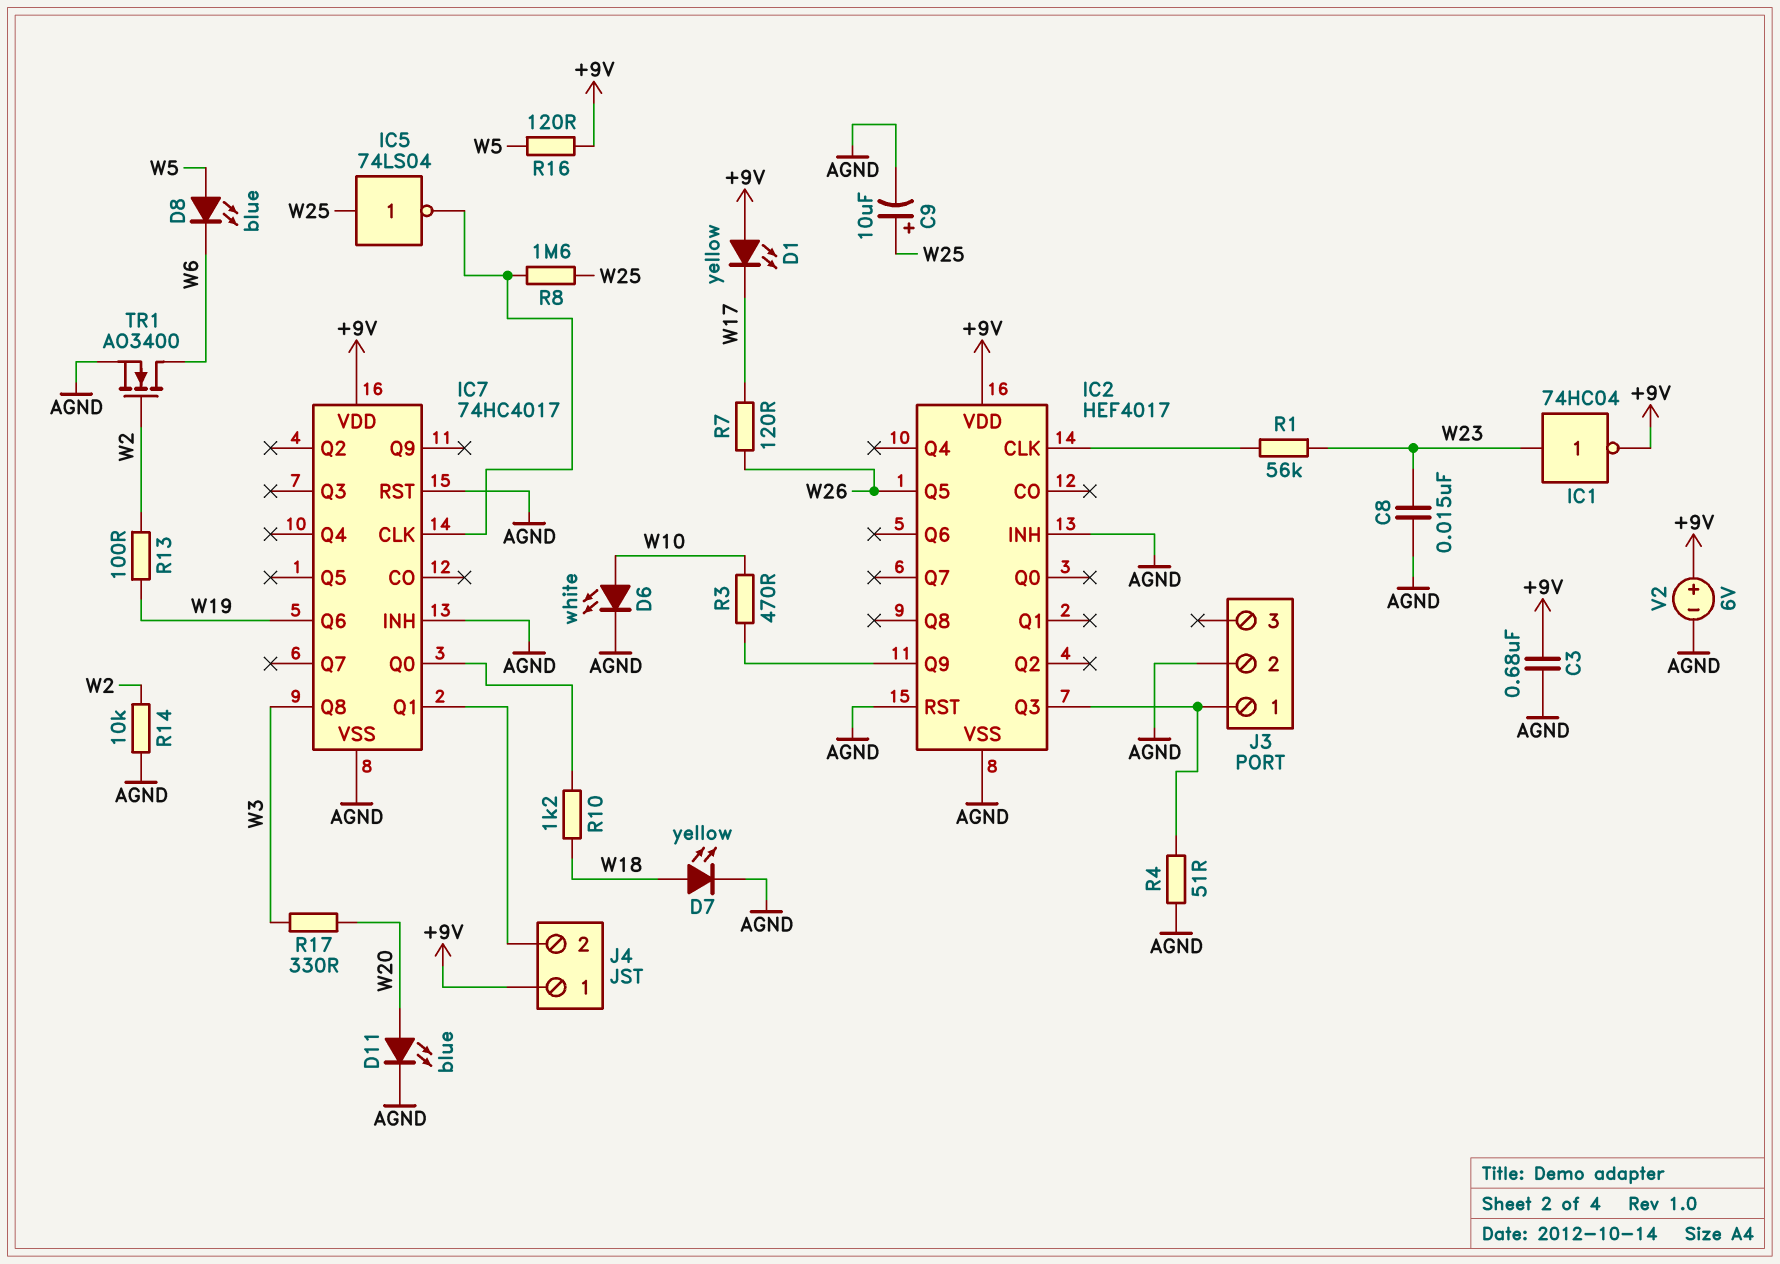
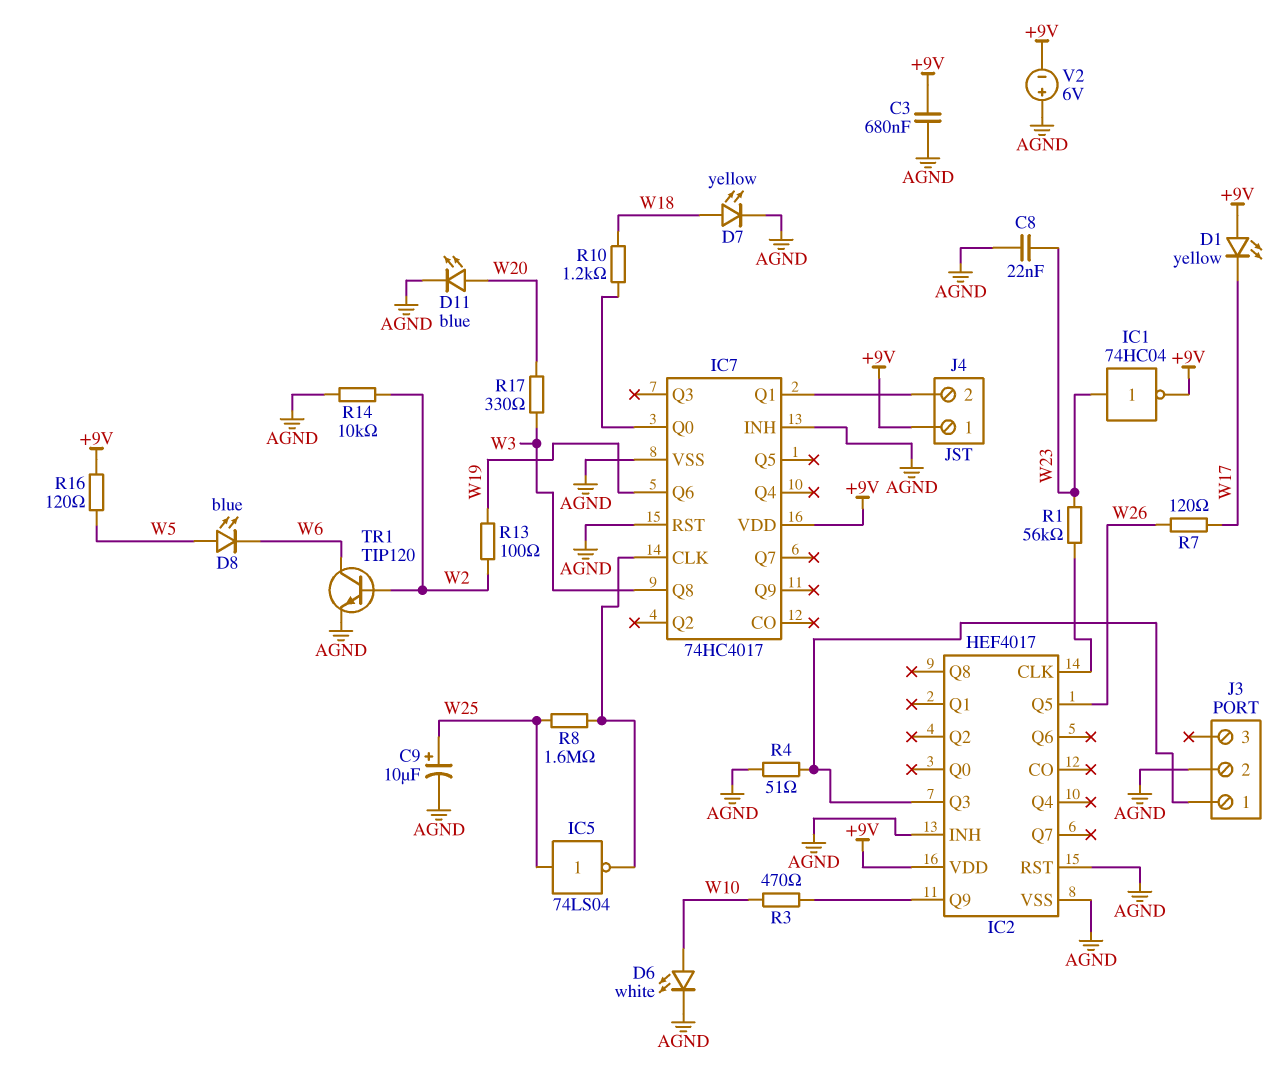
C8: 15nF (AGND, W23) -> 22nF (AGND, W23)
TR1: NMOS AO3400 (G W2, D W6, S AGND) -> NPN TIP120 (B W2, C W6, E AGND)
V2: 6V (plus +9V, minus AGND) -> 6V (plus AGND, minus +9V)

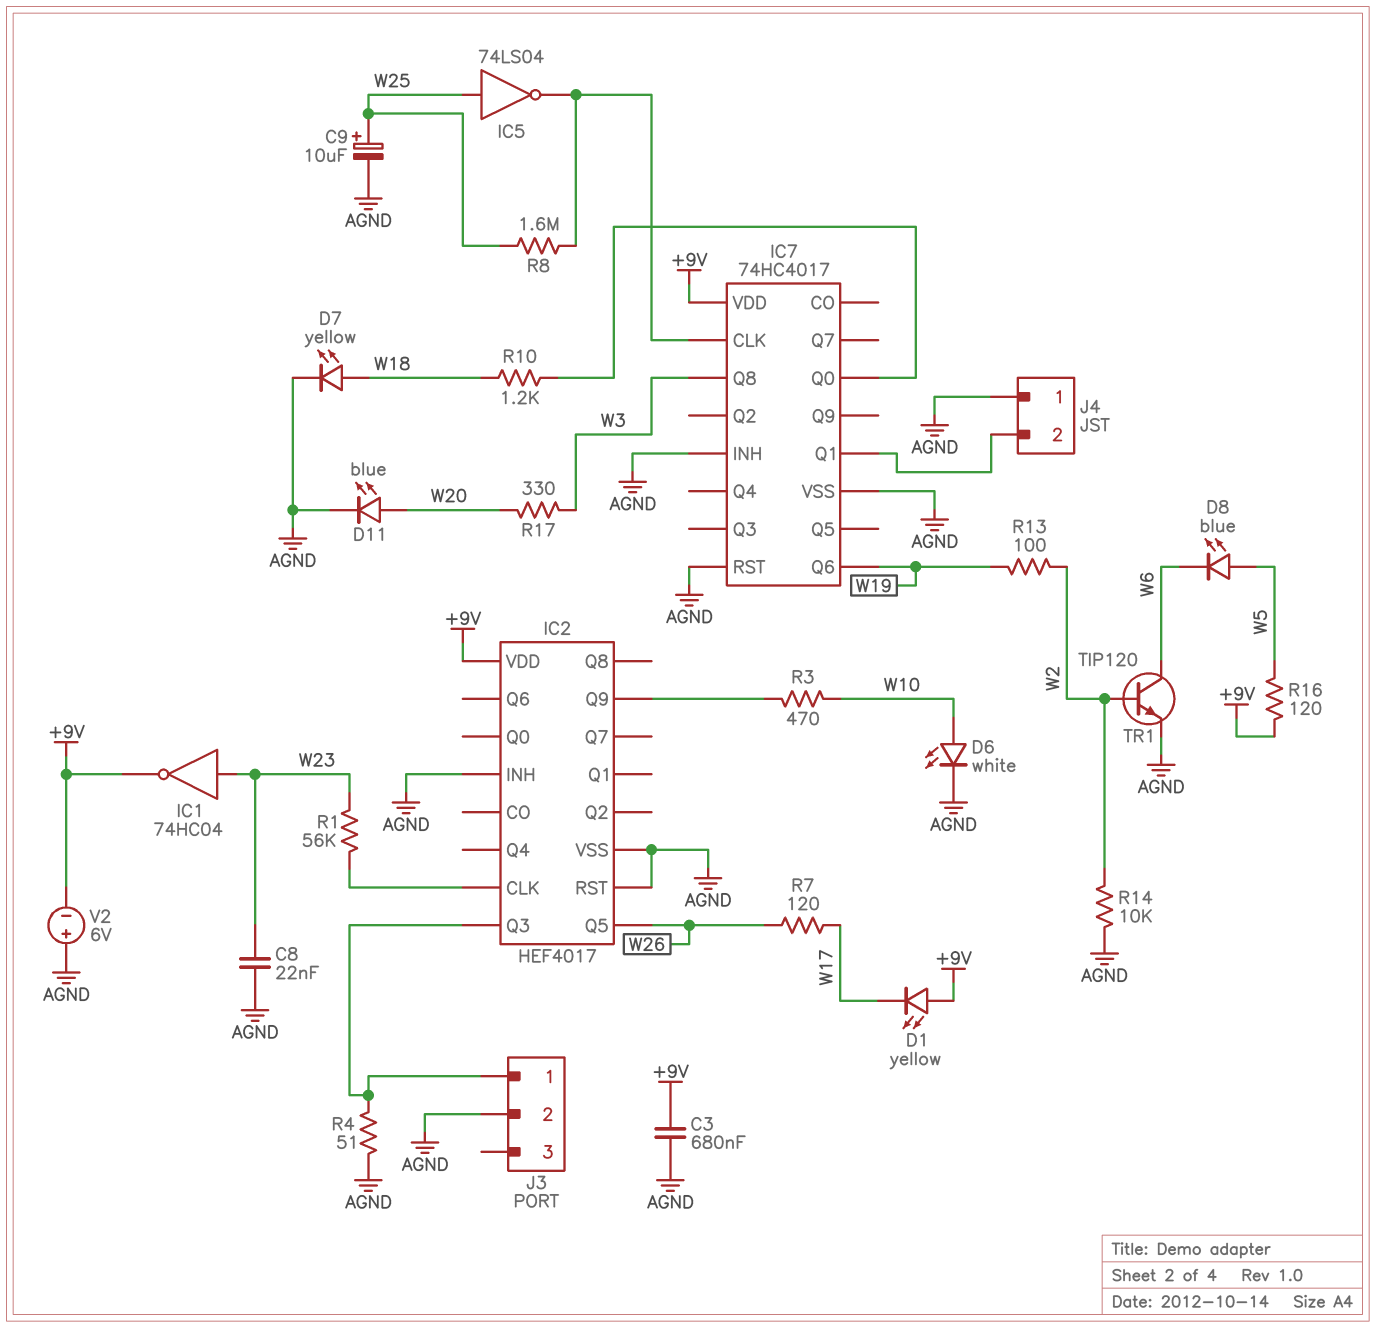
J4 pin 1: +9V -> AGND

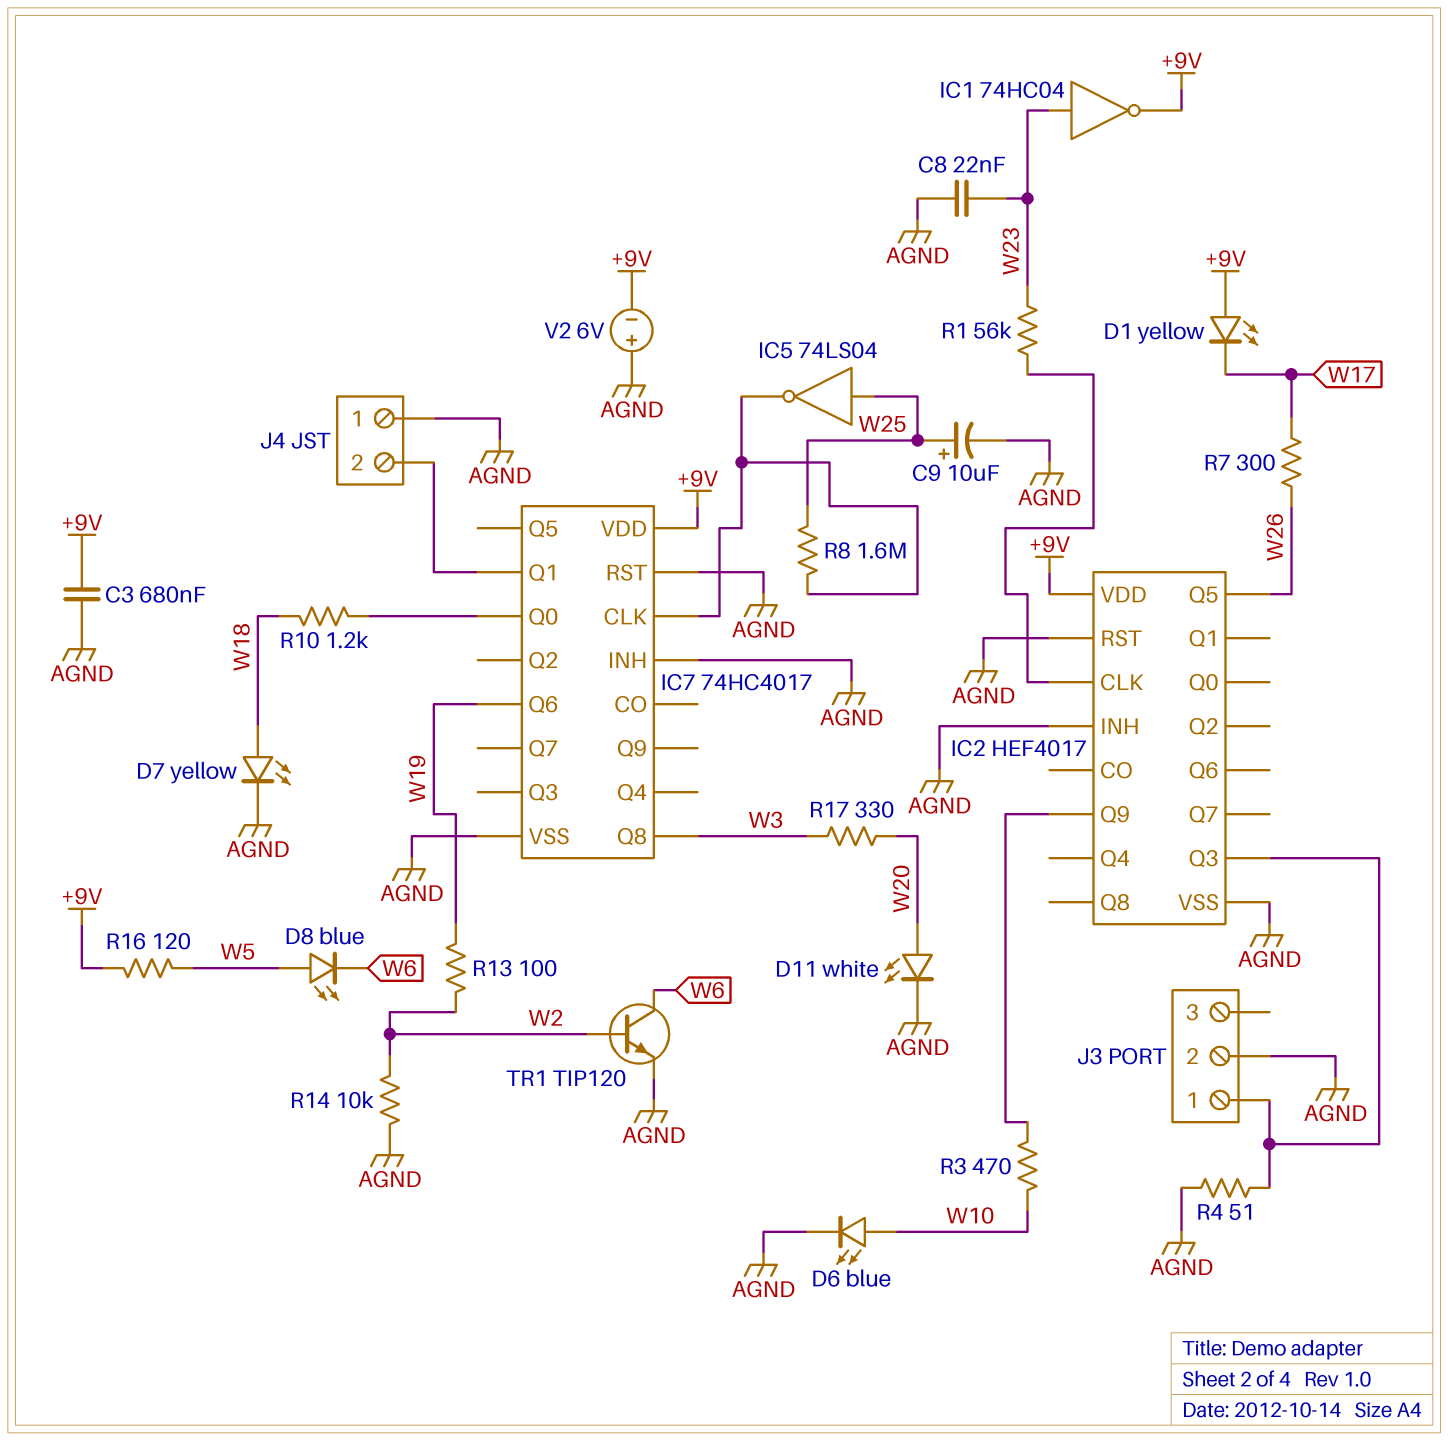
D6: LED white (A W10, K AGND) -> LED blue (A W10, K AGND)
D11: LED blue (A W20, K AGND) -> LED white (A W20, K AGND)
R7: 120 (W17, W26) -> 300 (W17, W26)

